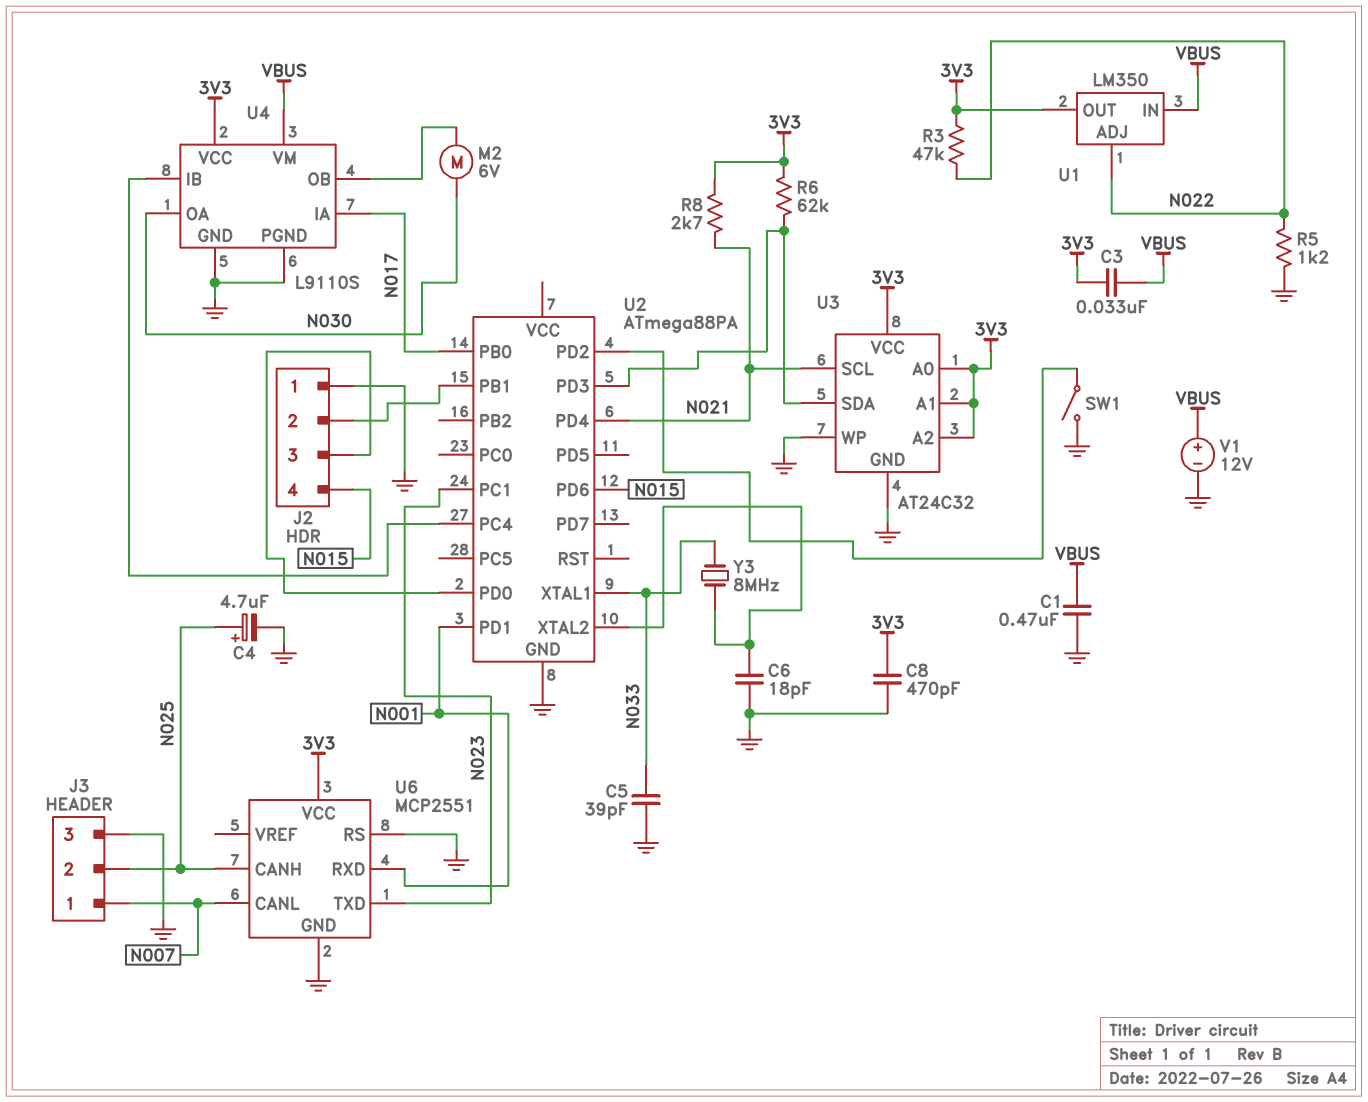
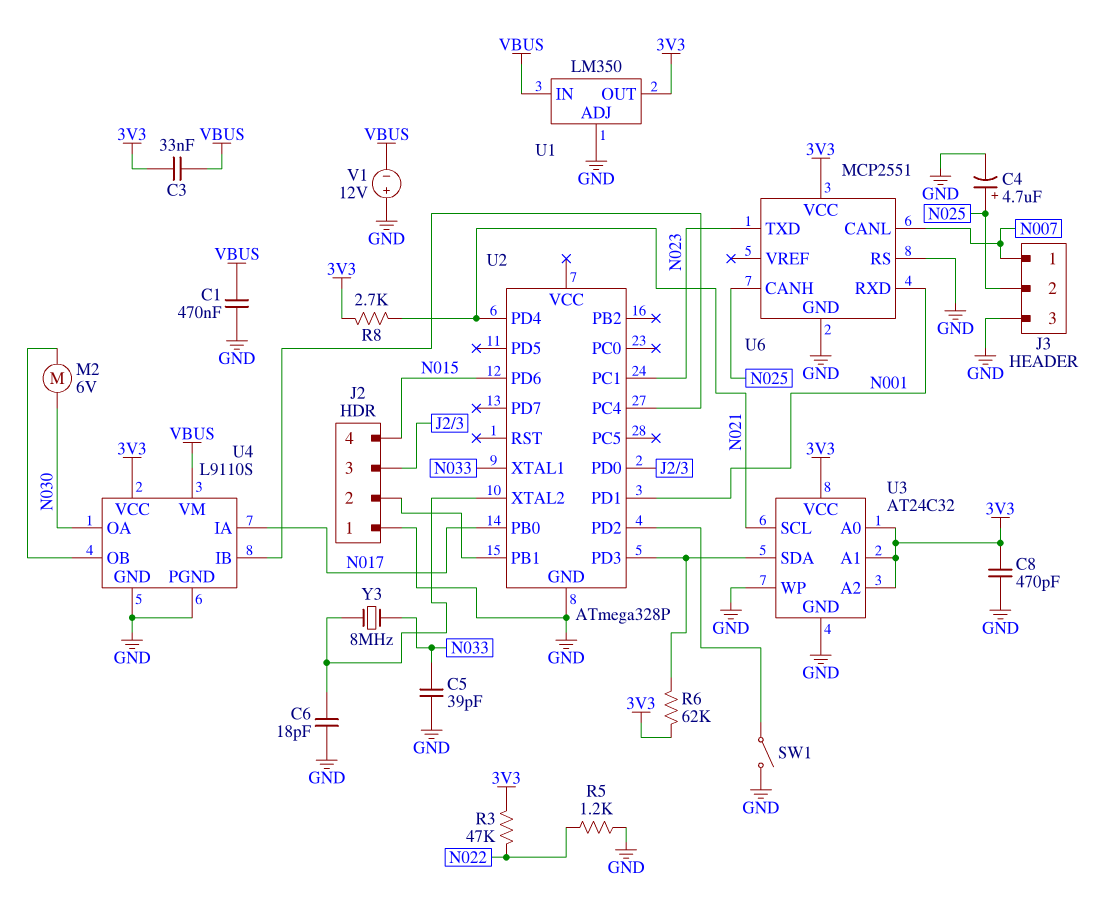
U1 pin ADJ: N022 -> GND
U2: ATmega88PA -> ATmega328P
V1: 12V (plus VBUS, minus GND) -> 12V (plus GND, minus VBUS)

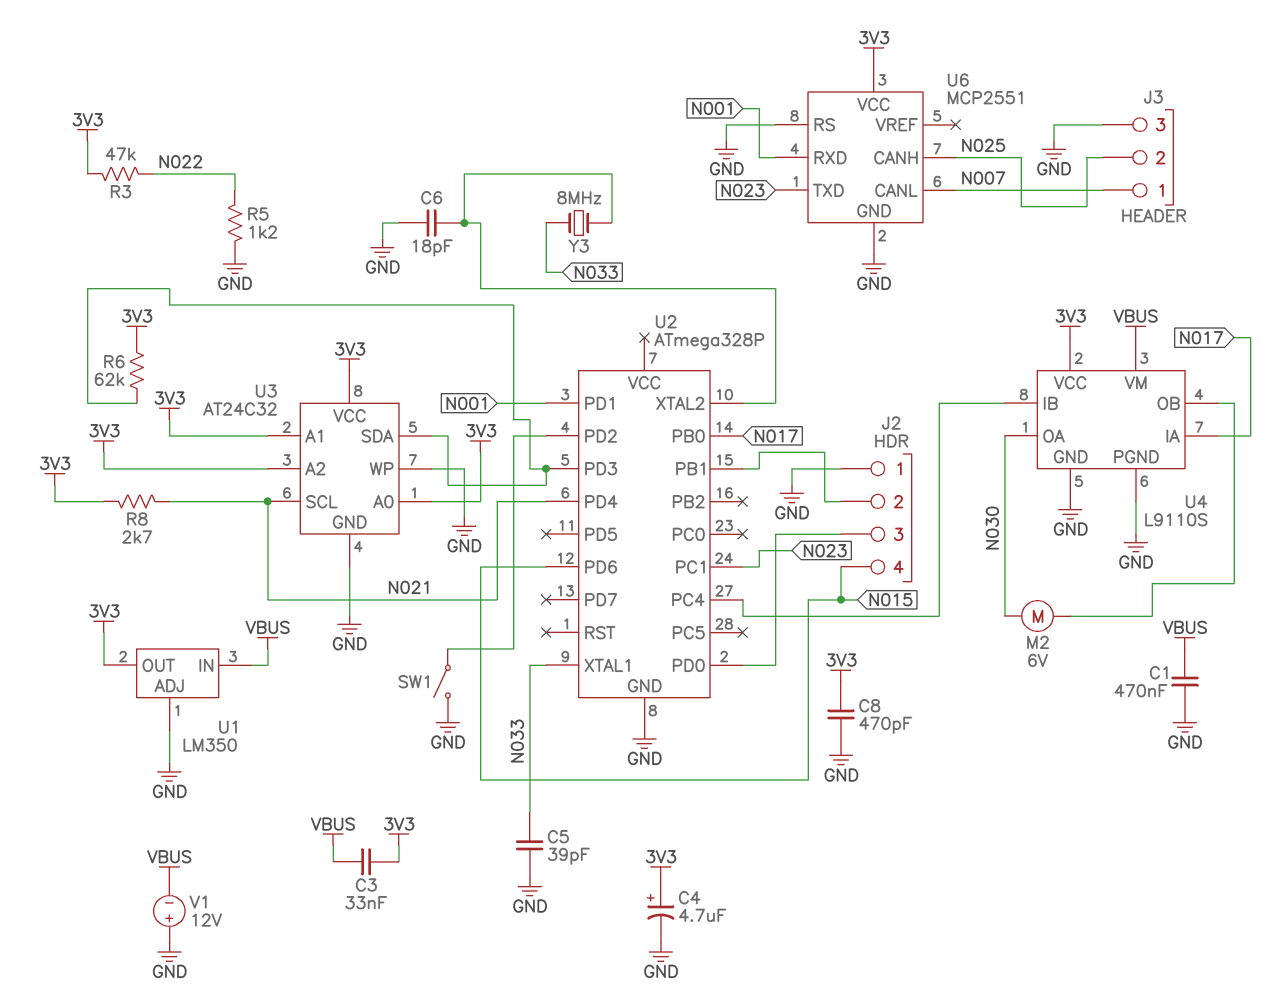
C4: 4.7uF (plus N025, minus GND) -> 4.7uF (plus 3V3, minus GND)

